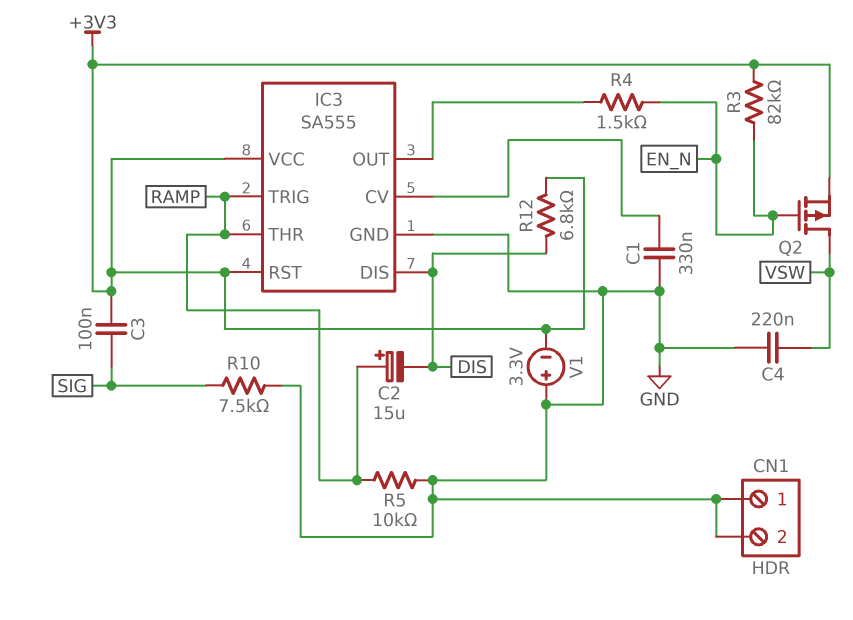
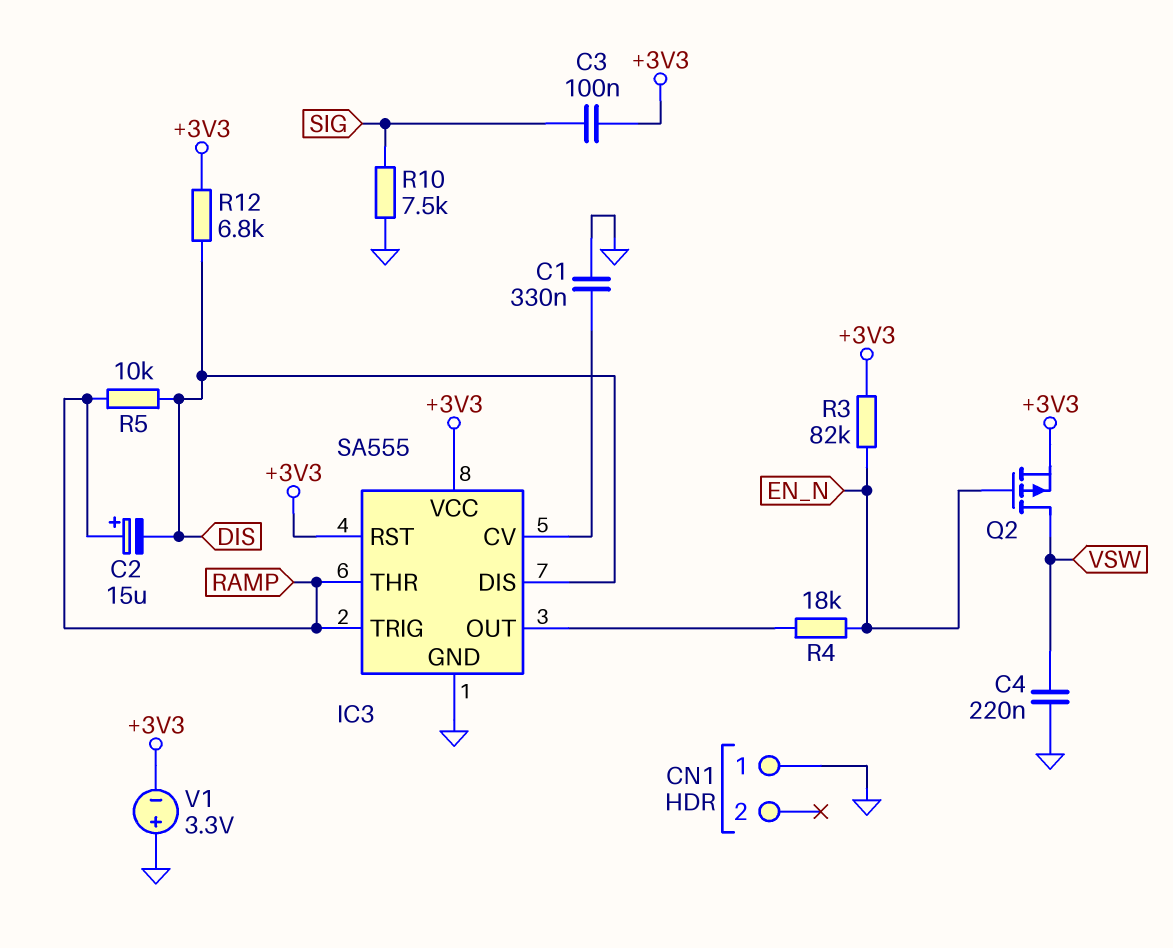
CN1 pin 2: GND -> none
R4: 1.5k (EN_N, IC3/OUT) -> 18k (EN_N, IC3/OUT)
R5: 10k (GND, RAMP) -> 10k (DIS, RAMP)

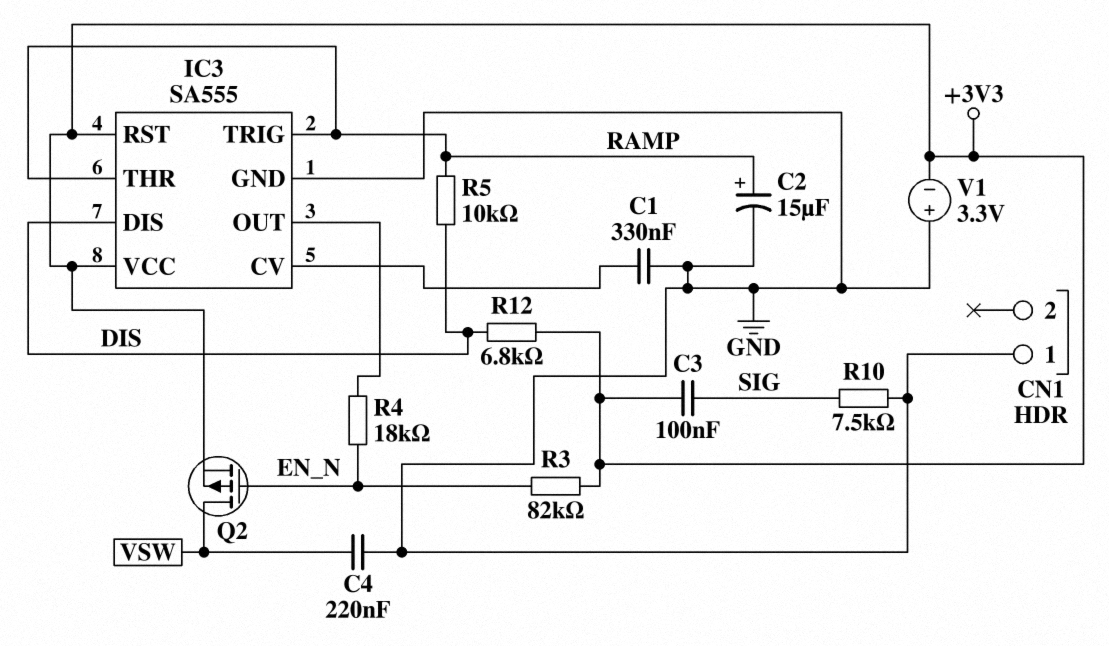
C2: 15uF (plus RAMP, minus DIS) -> 15uF (plus RAMP, minus GND)

